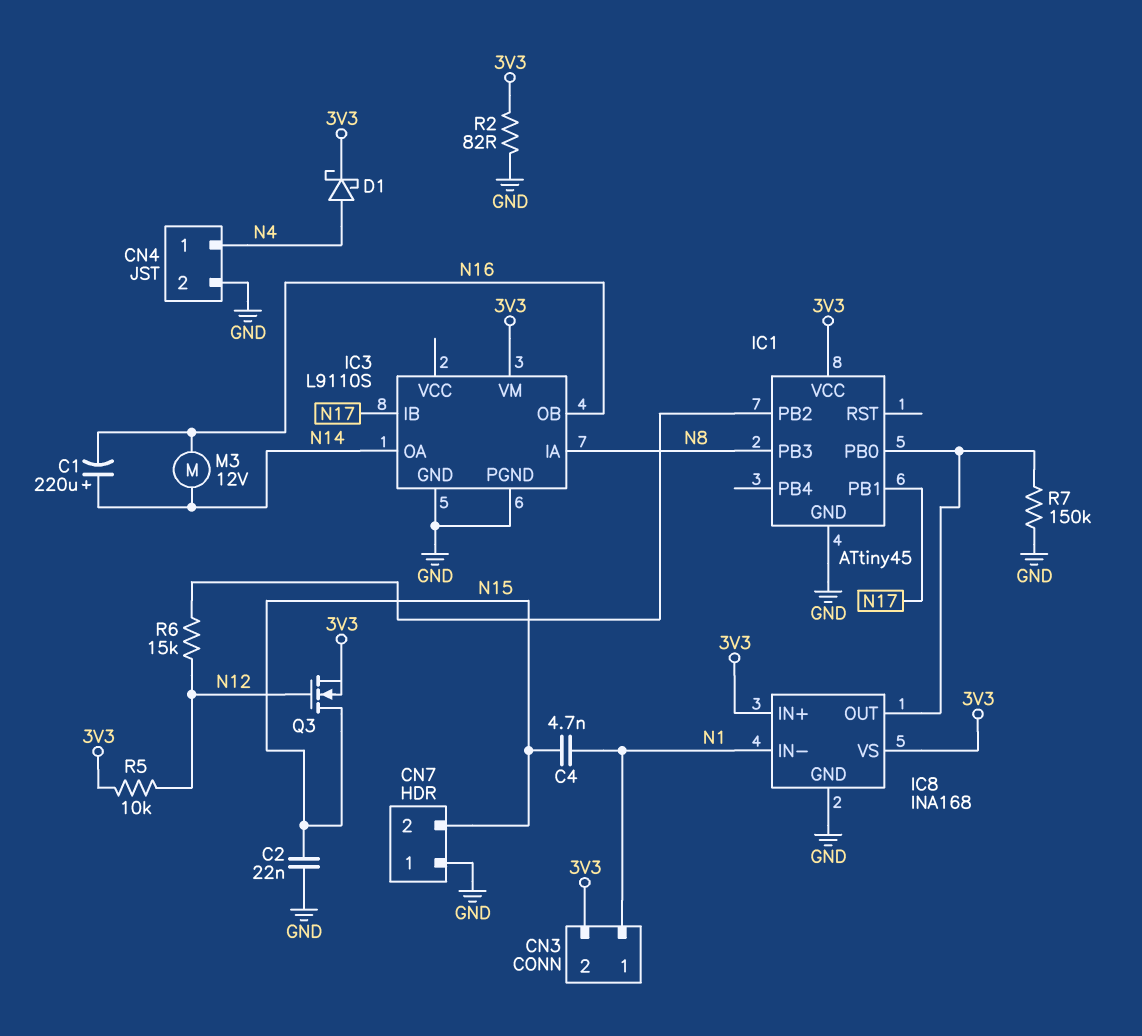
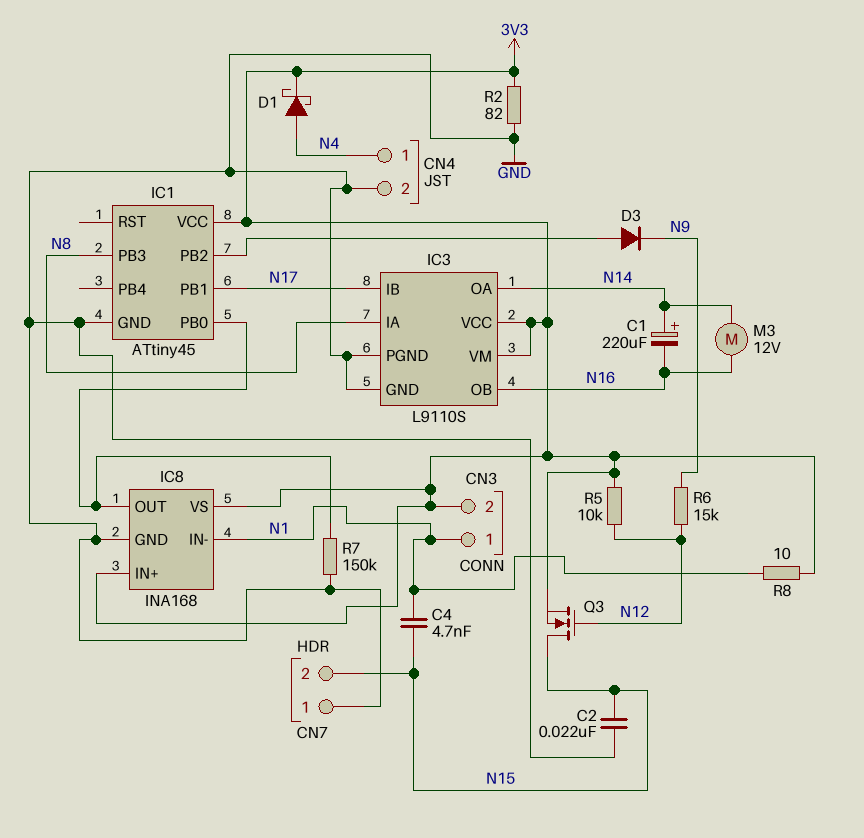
D3: none -> diode (A IC1/PB2, K N9)
IC3 pin VCC: none -> 3V3
R6: 15k (IC1/PB2, N12) -> 15k (N9, N12)
R8: none -> 10 (3V3, N1)

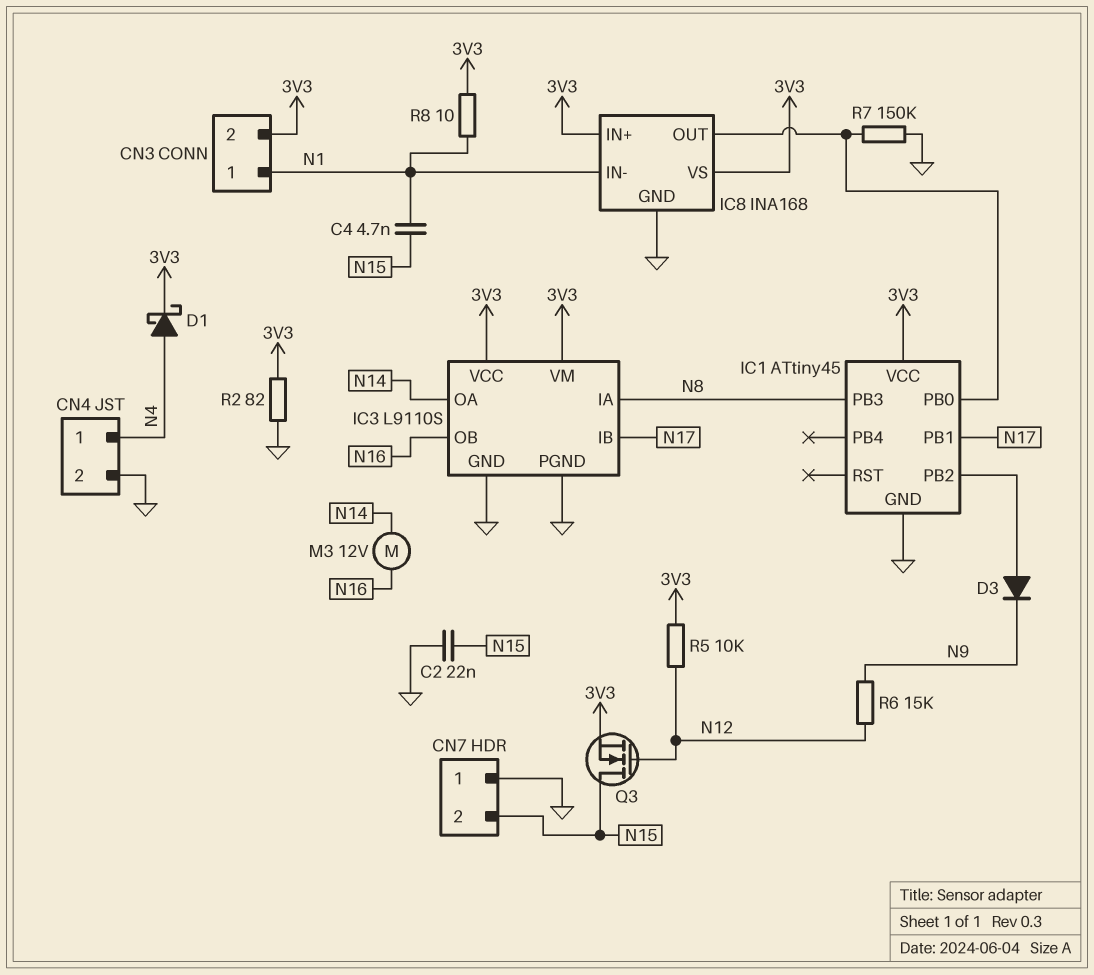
C1: 220uF (plus N14, minus N16) -> none

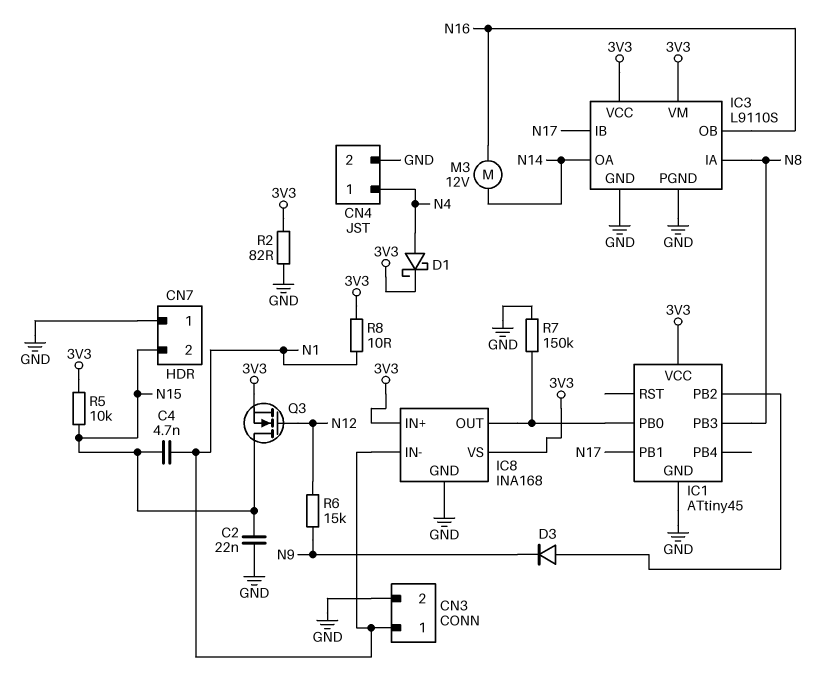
CN3 pin 2: 3V3 -> GND
R5: 10k (3V3, N12) -> 10k (3V3, N15)

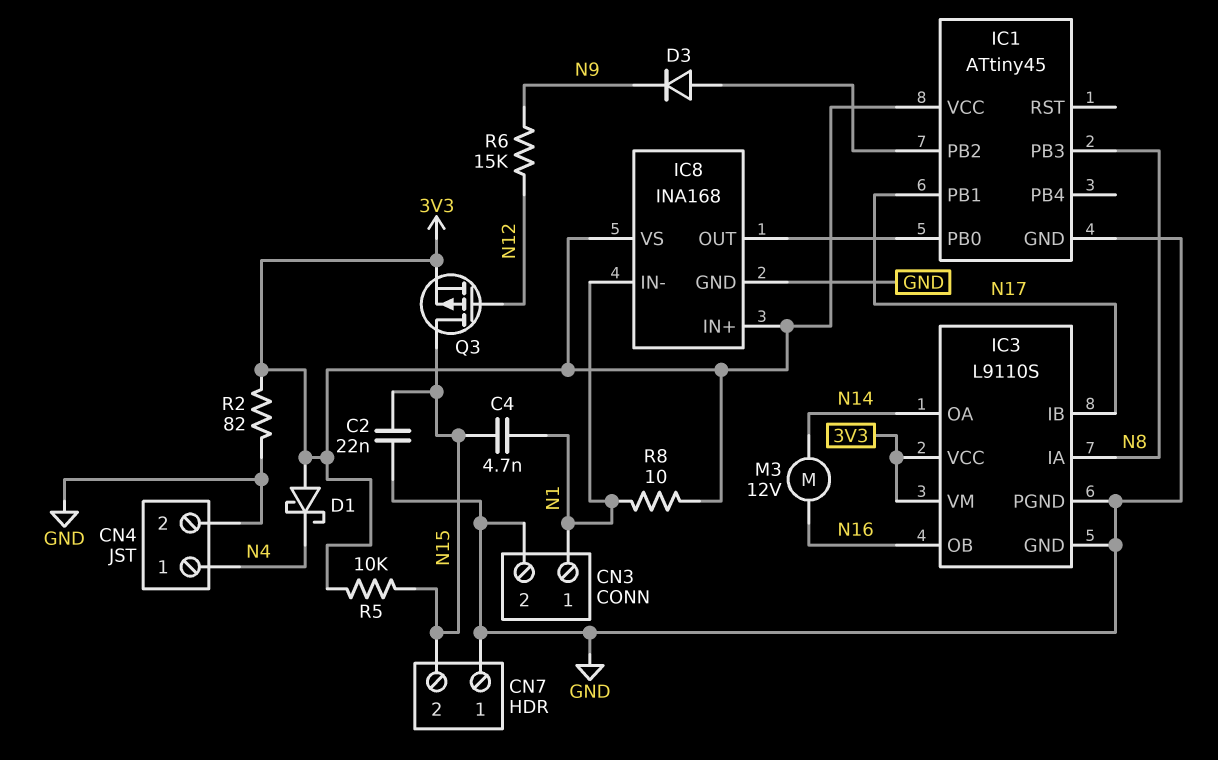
D1: schottky (A N4, K 3V3) -> schottky (A 3V3, K N4)
Q3: NMOS (G N12, D N15, S 3V3) -> PMOS (G N12, D N15, S 3V3)
R7: 150k (GND, IC1/PB0) -> none

